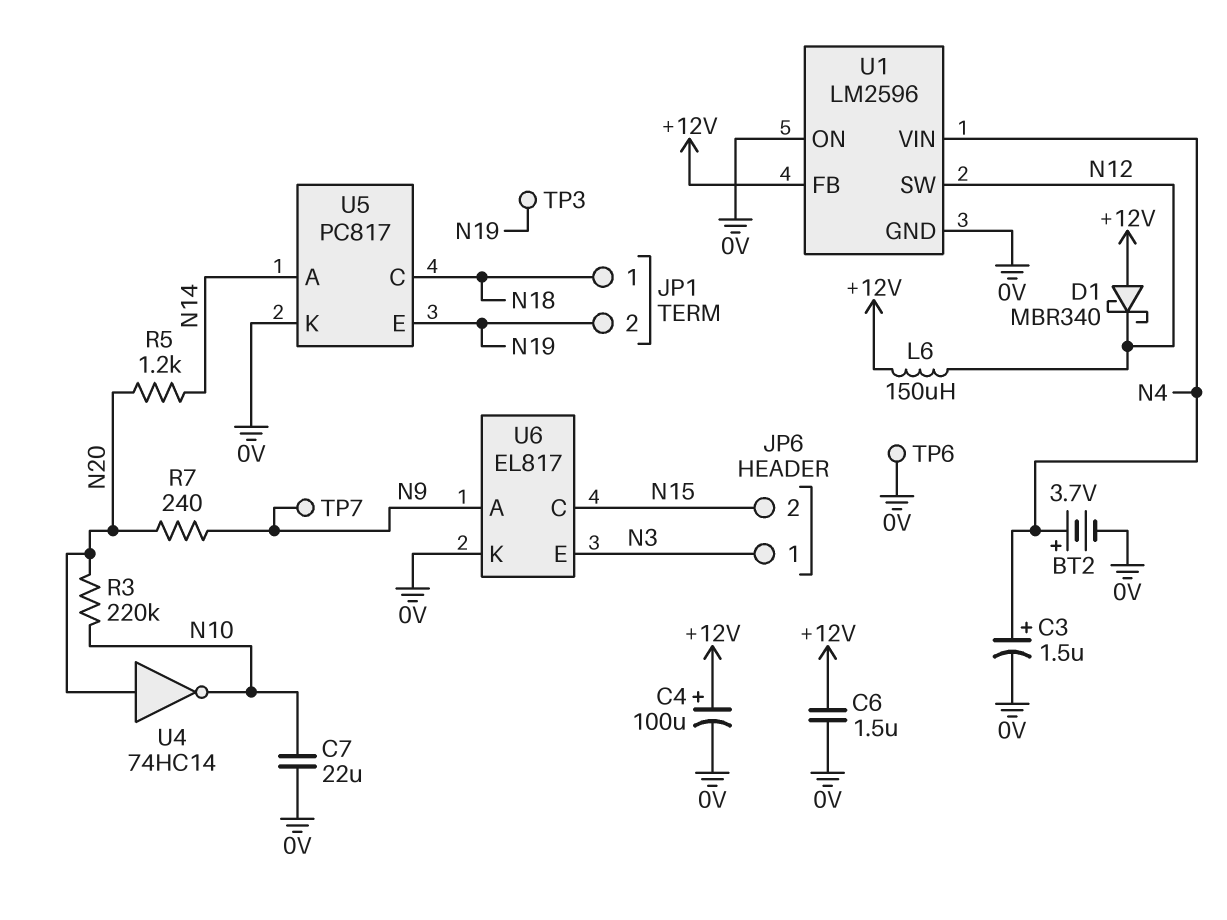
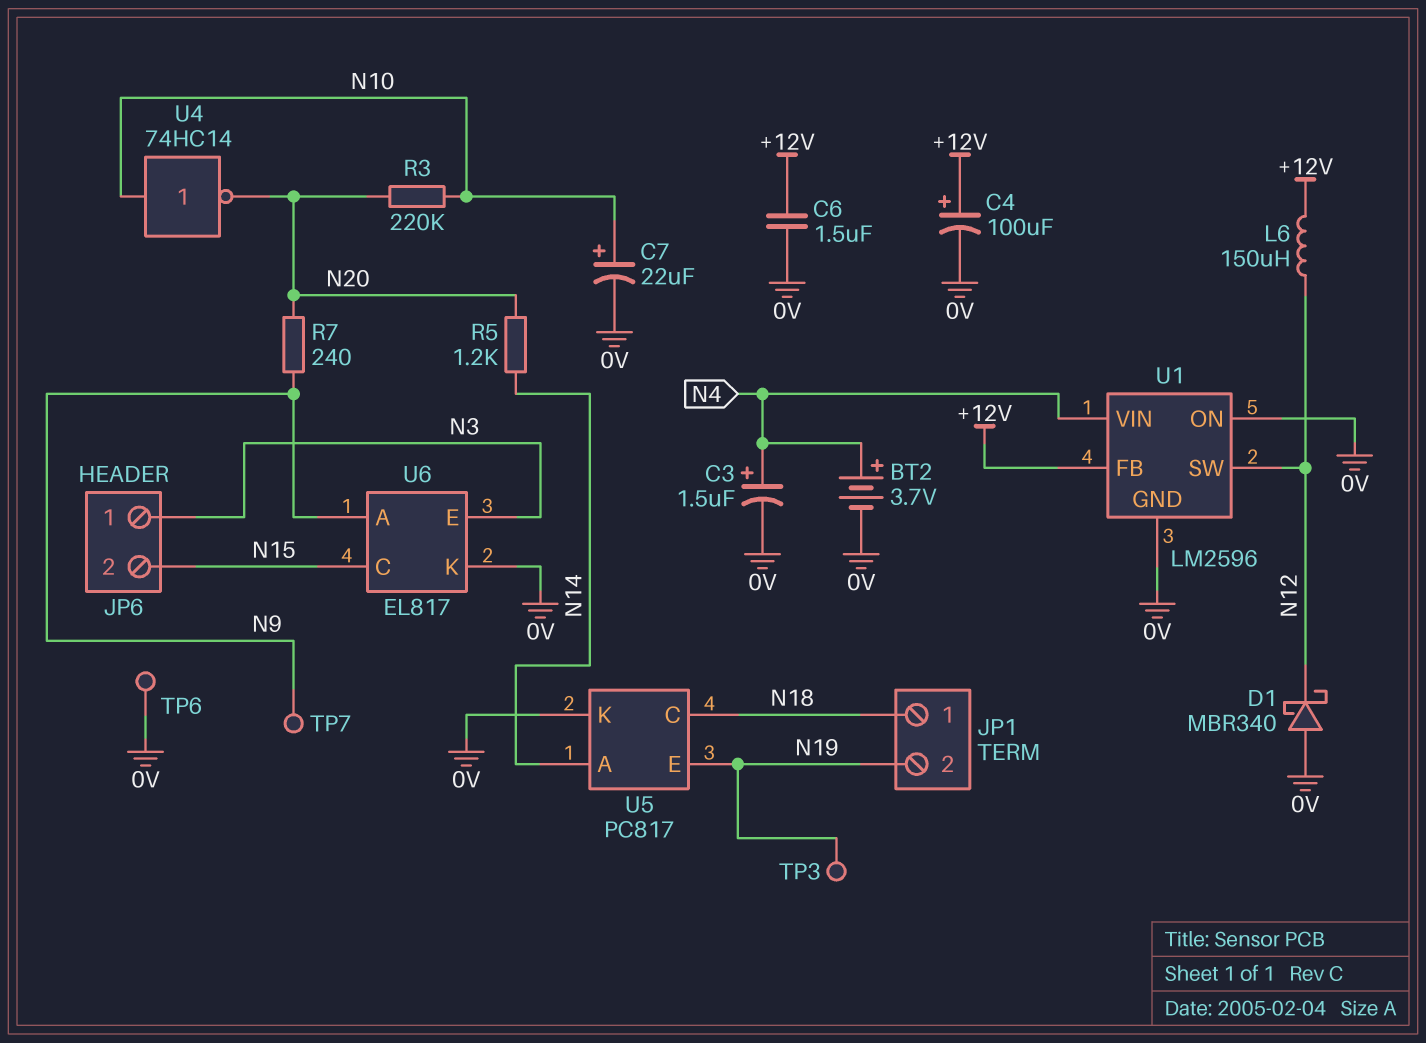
C7: 22uF (0V, N10) -> 22uF (plus N10, minus 0V)
D1: schottky MBR340 (A +12V, K N12) -> schottky MBR340 (A 0V, K N12)
U4: NOT 74HC14 (in N20, out N10) -> NOT 74HC14 (in N10, out N20)

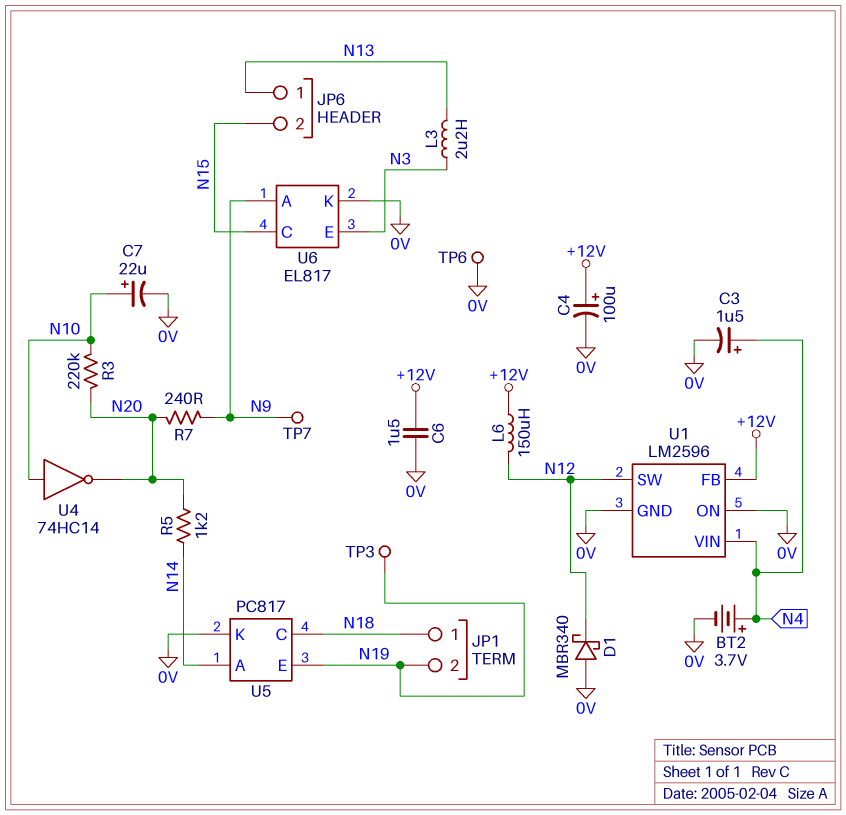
JP6 pin 1: N3 -> N13
L3: none -> 2.2uH (N3, N13)

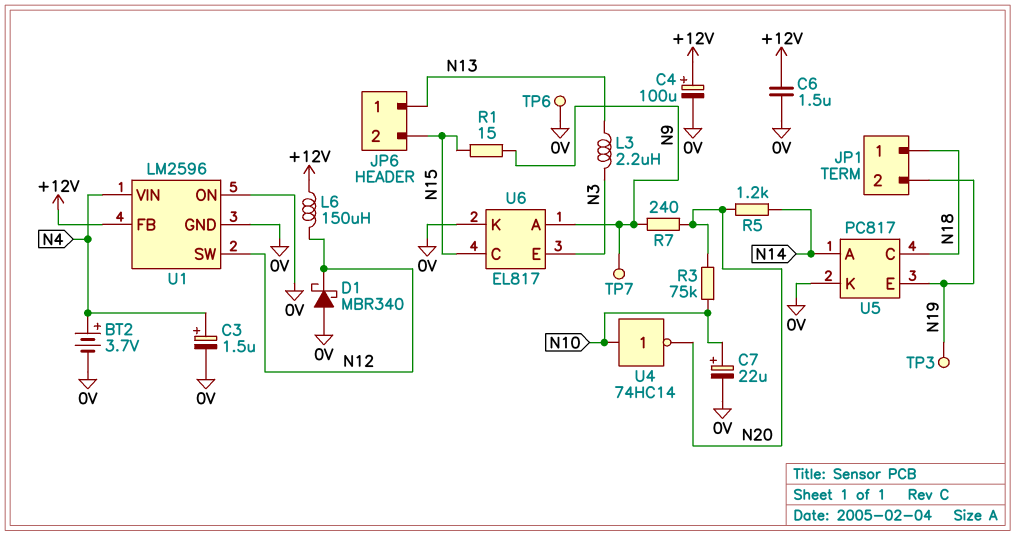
R1: none -> 15 (N9, N15)
R3: 220k (N10, N20) -> 75k (N10, N20)

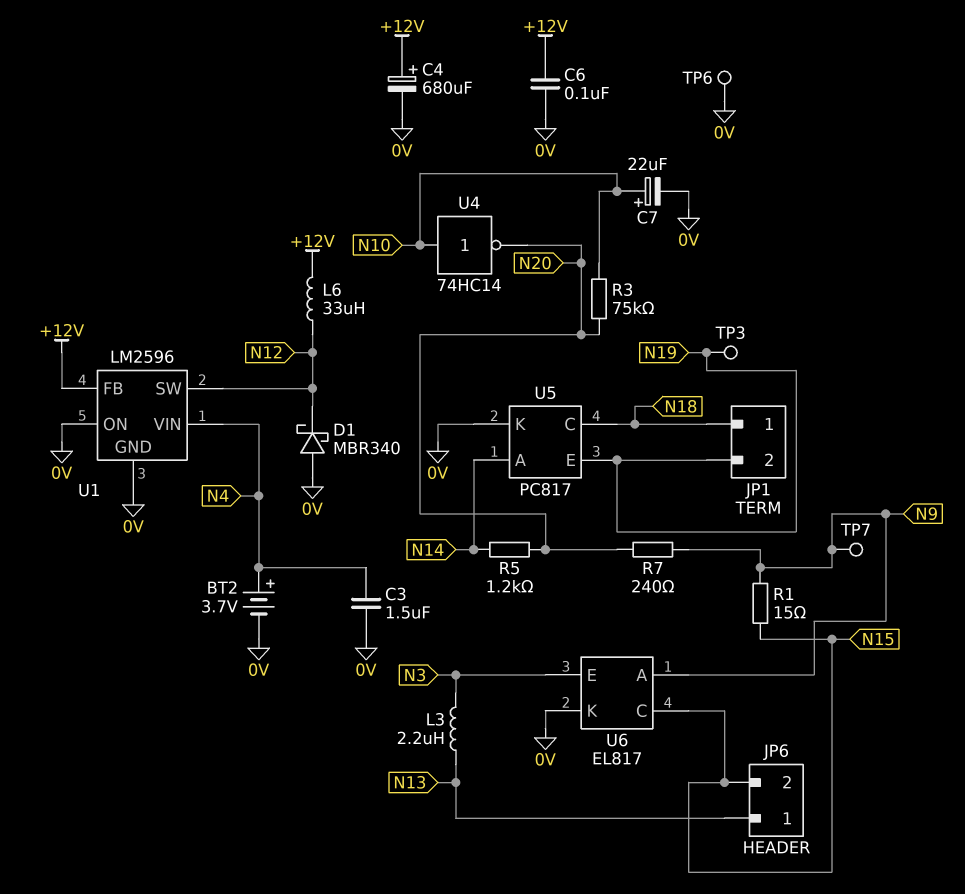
C3: 1.5uF (plus N4, minus 0V) -> 1.5uF (0V, N4)
C4: 100uF (plus +12V, minus 0V) -> 680uF (plus +12V, minus 0V)
C6: 1.5uF (+12V, 0V) -> 100nF (+12V, 0V)
L6: 150uH (+12V, N12) -> 33uH (+12V, N12)

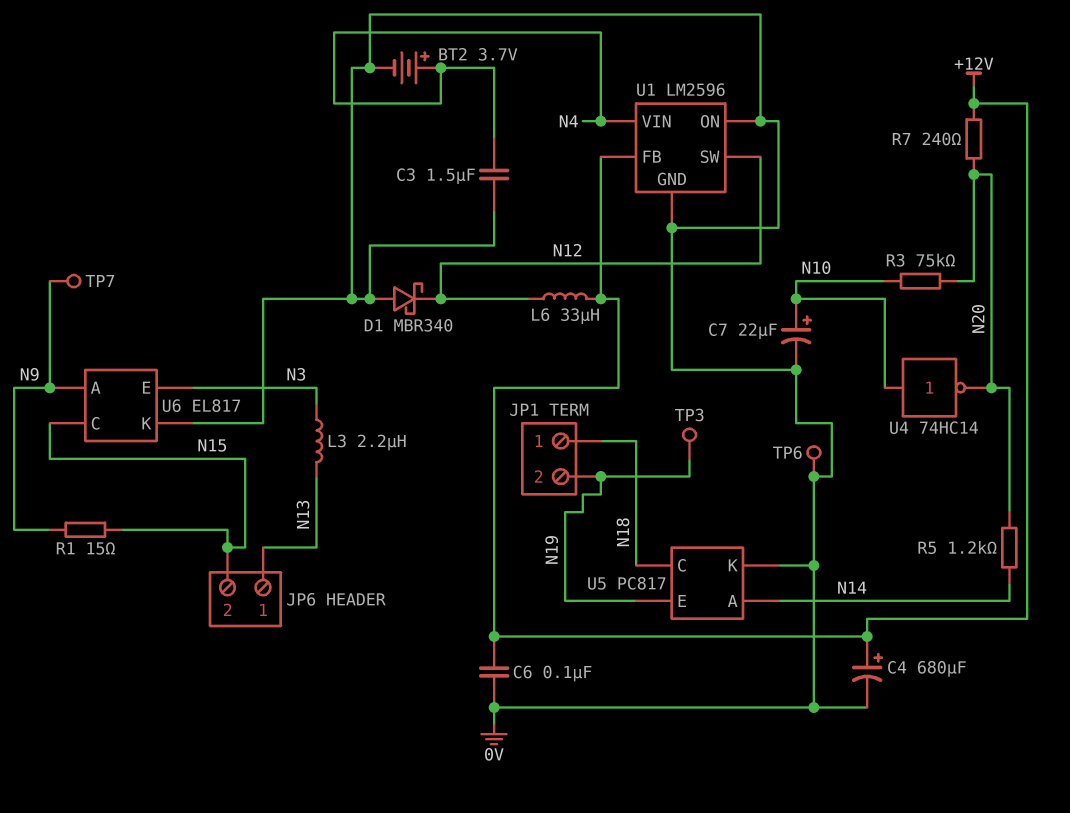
R7: 240 (N9, N20) -> 240 (+12V, N20)

